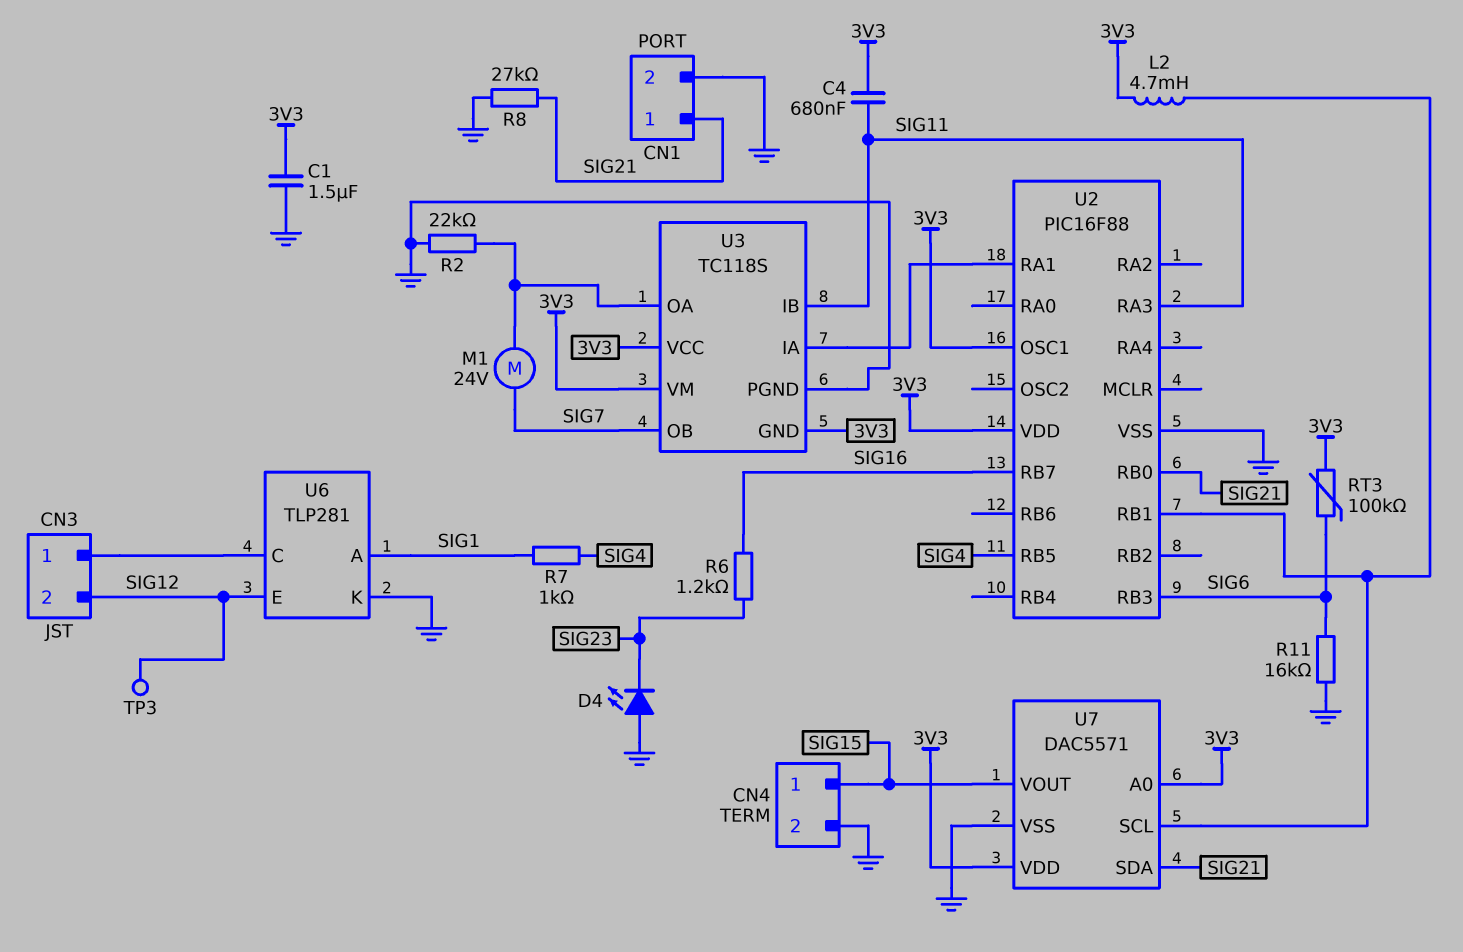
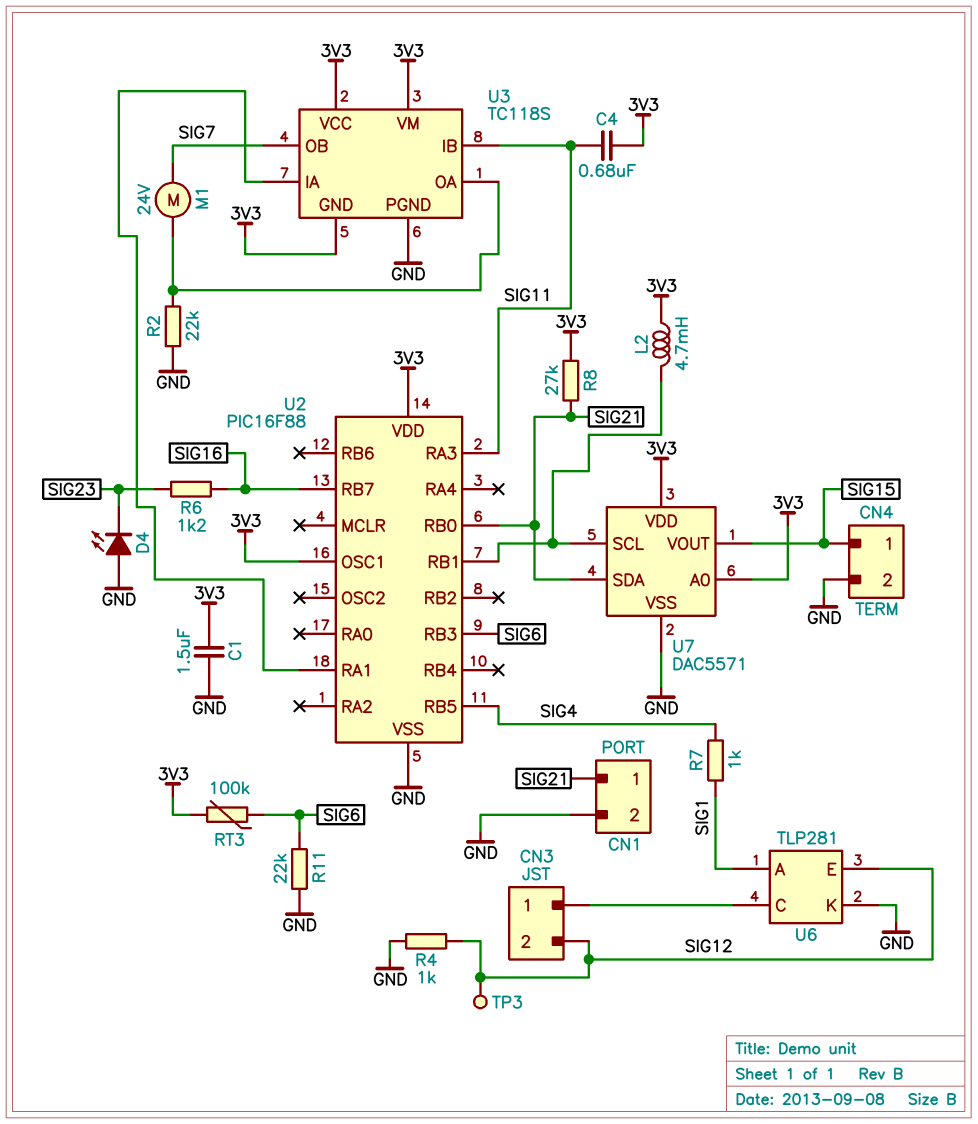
R4: none -> 1k (GND, SIG12)
R8: 27k (GND, SIG21) -> 27k (3V3, SIG21)
R11: 16k (GND, SIG6) -> 22k (GND, SIG6)

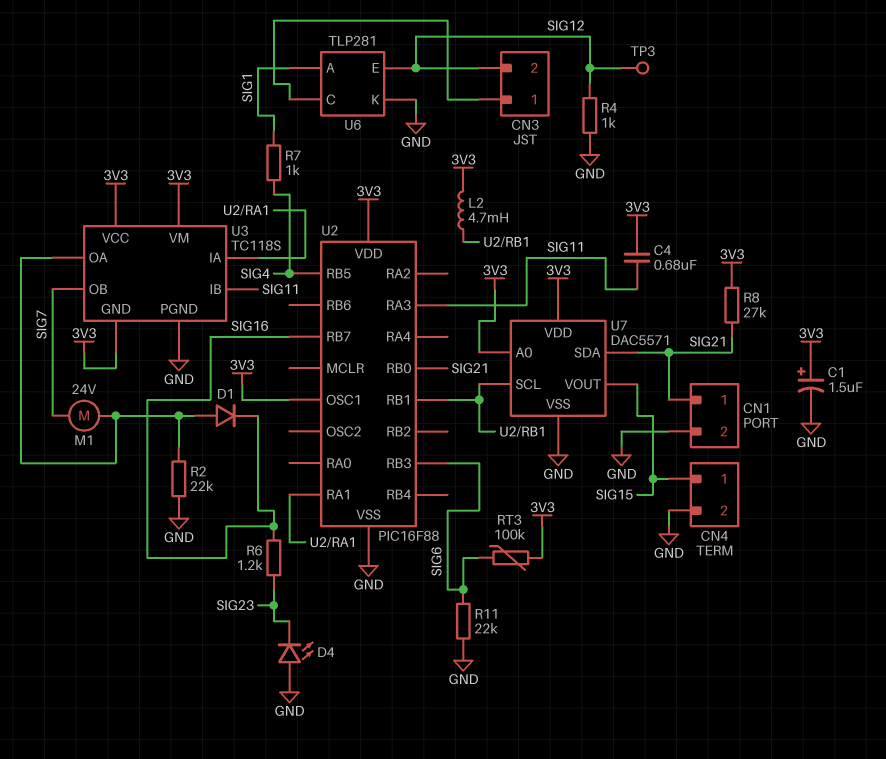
C1: 1.5uF (3V3, GND) -> 1.5uF (plus 3V3, minus GND)
D1: none -> diode (A U3/OA, K SIG16)

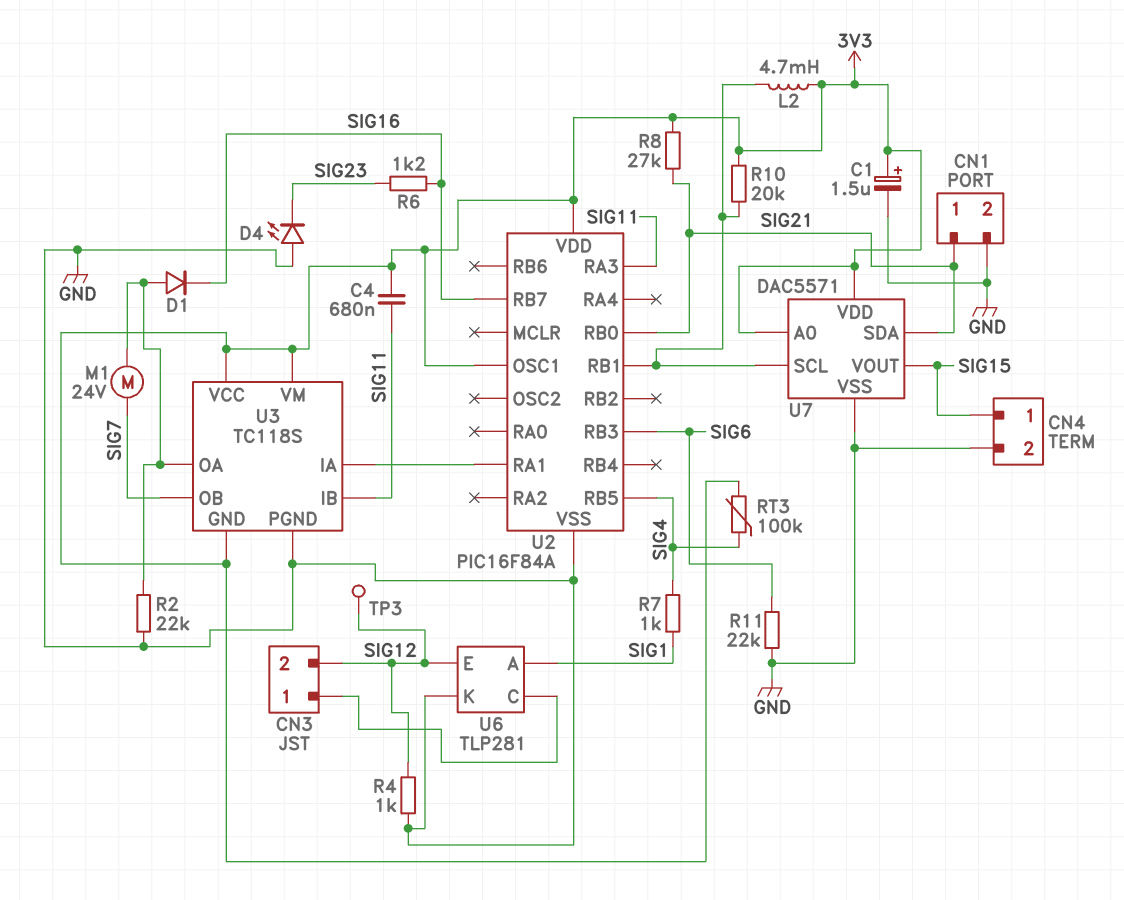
R10: none -> 20k (3V3, U2/RB1)
RT3: 100k (3V3, SIG6) -> 100k (3V3, SIG4)
U2: PIC16F88 -> PIC16F84A

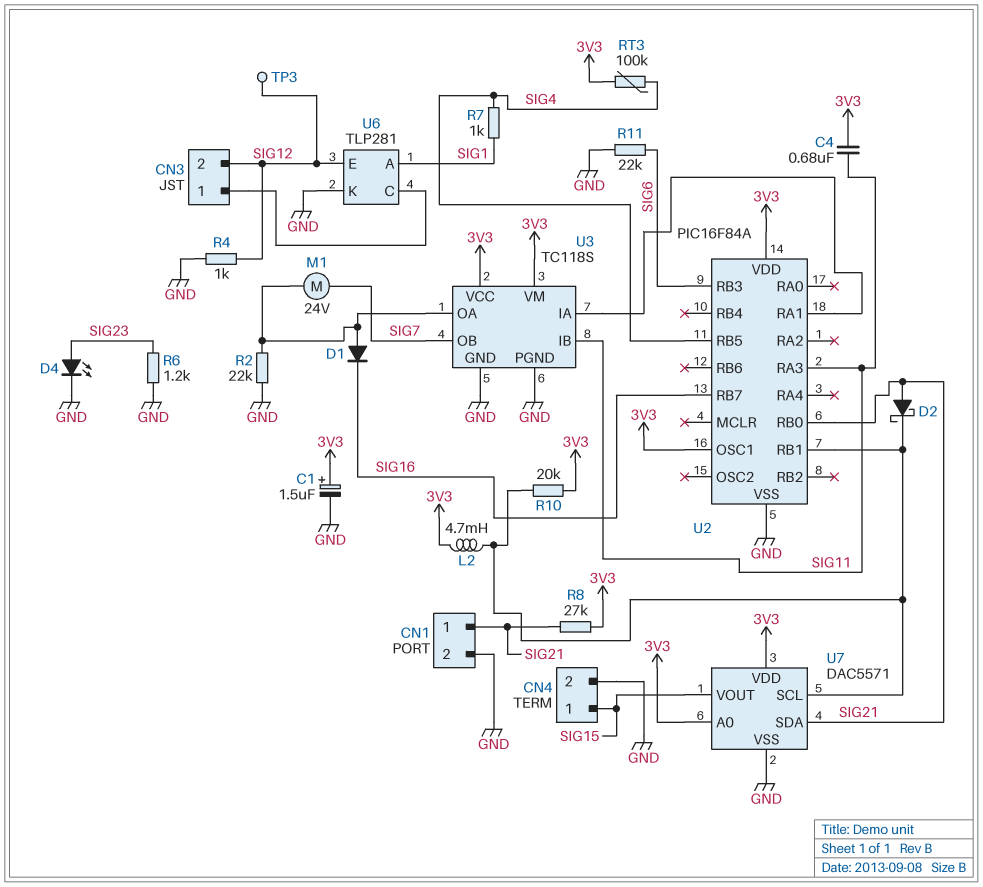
D2: none -> schottky (A SIG21, K U2/RB1)
D4: LED (A GND, K SIG23) -> LED (A SIG23, K GND)
R6: 1.2k (SIG16, SIG23) -> 1.2k (GND, SIG23)
U3 pin GND: 3V3 -> GND

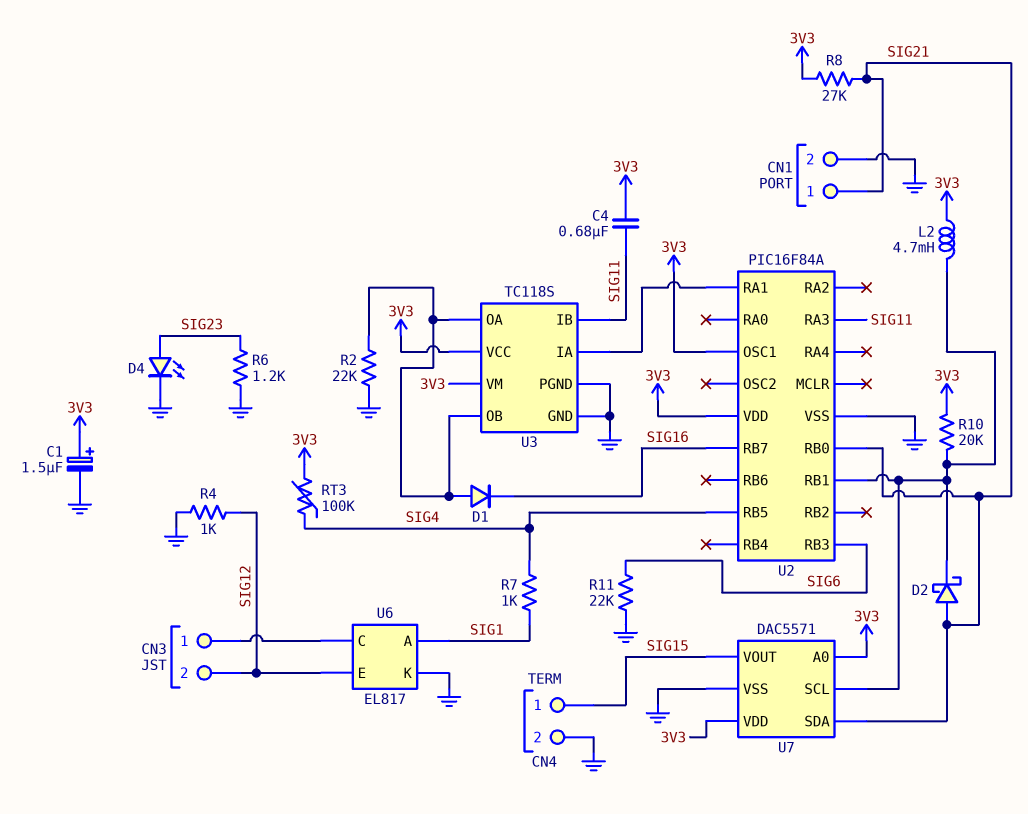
M1: motor 24V (SIG7, U3/OA) -> none
TP3: test point (SIG12) -> none
U3 pin OB: SIG7 -> U3/OA
U6: TLP281 -> EL817

